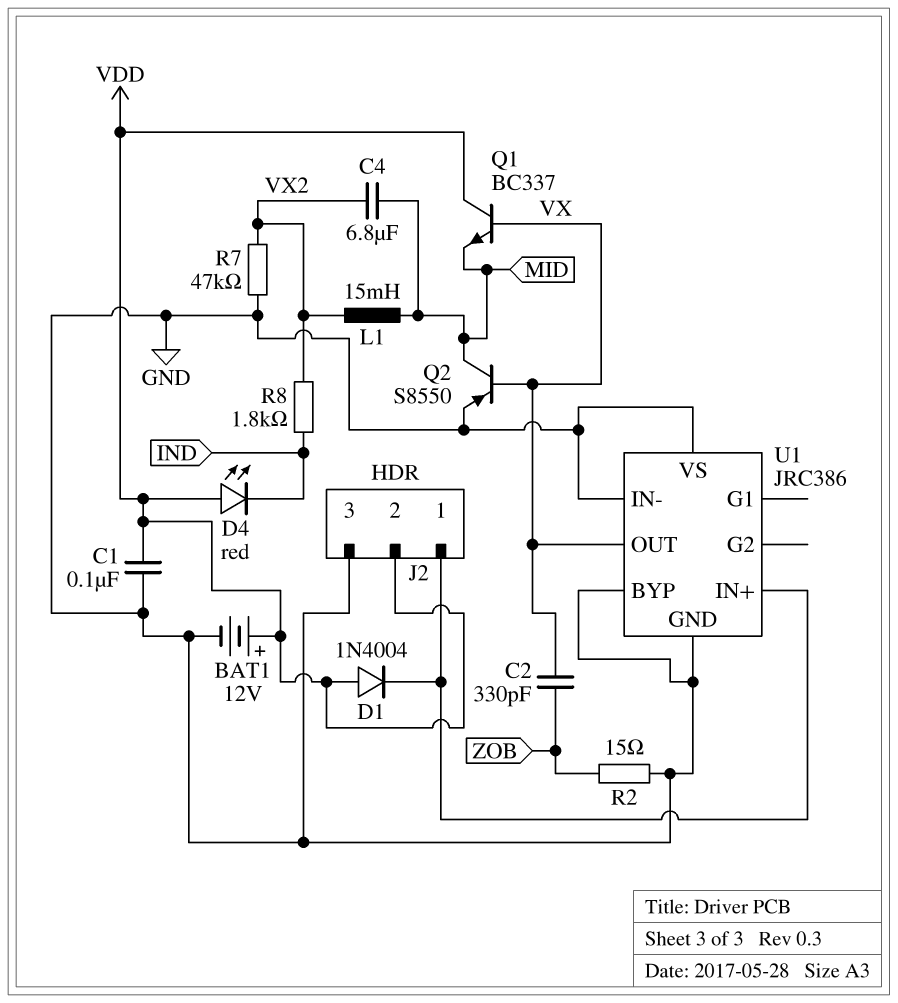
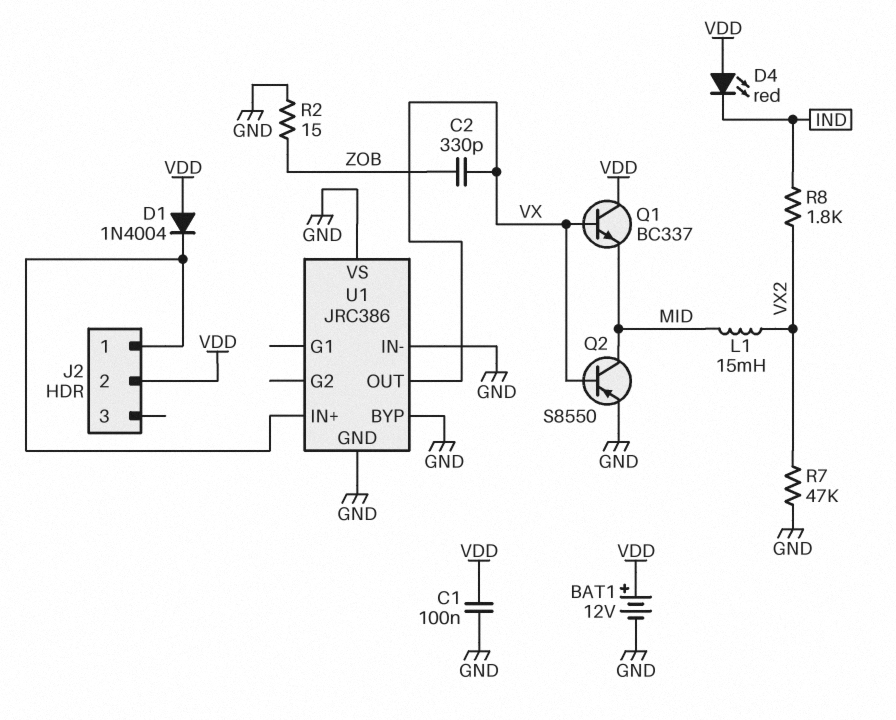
C4: 6.8uF (MID, VX2) -> none
J2 pin 3: GND -> none

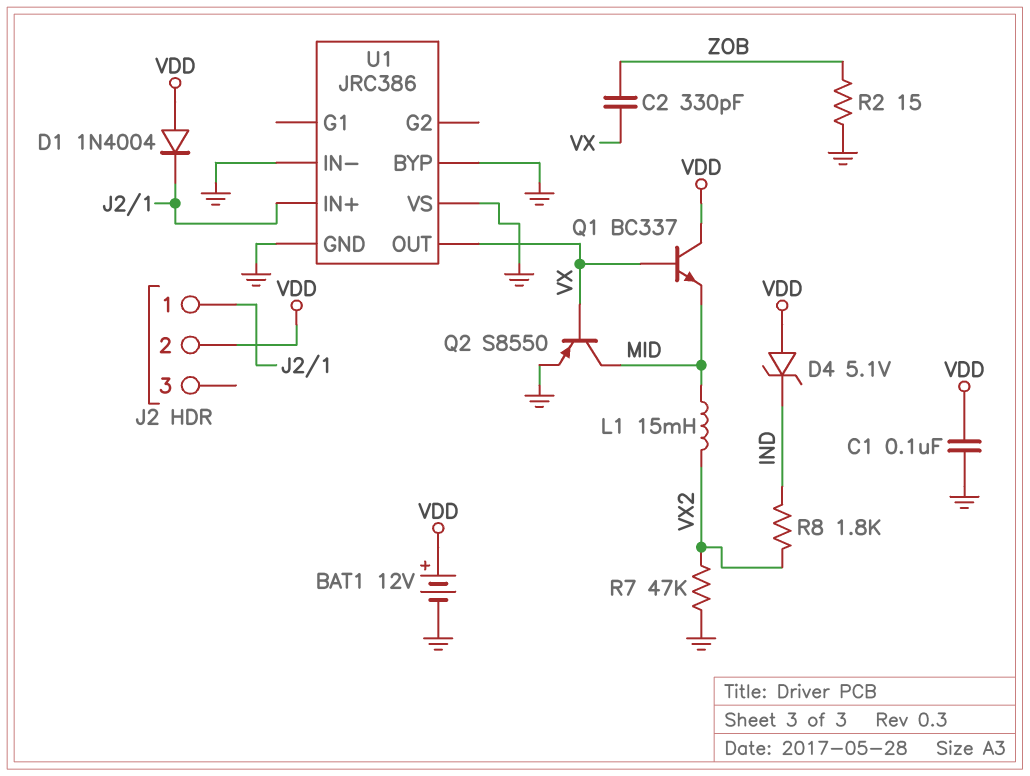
D4: LED red (A VDD, K IND) -> zener 5.1V (A VDD, K IND)

